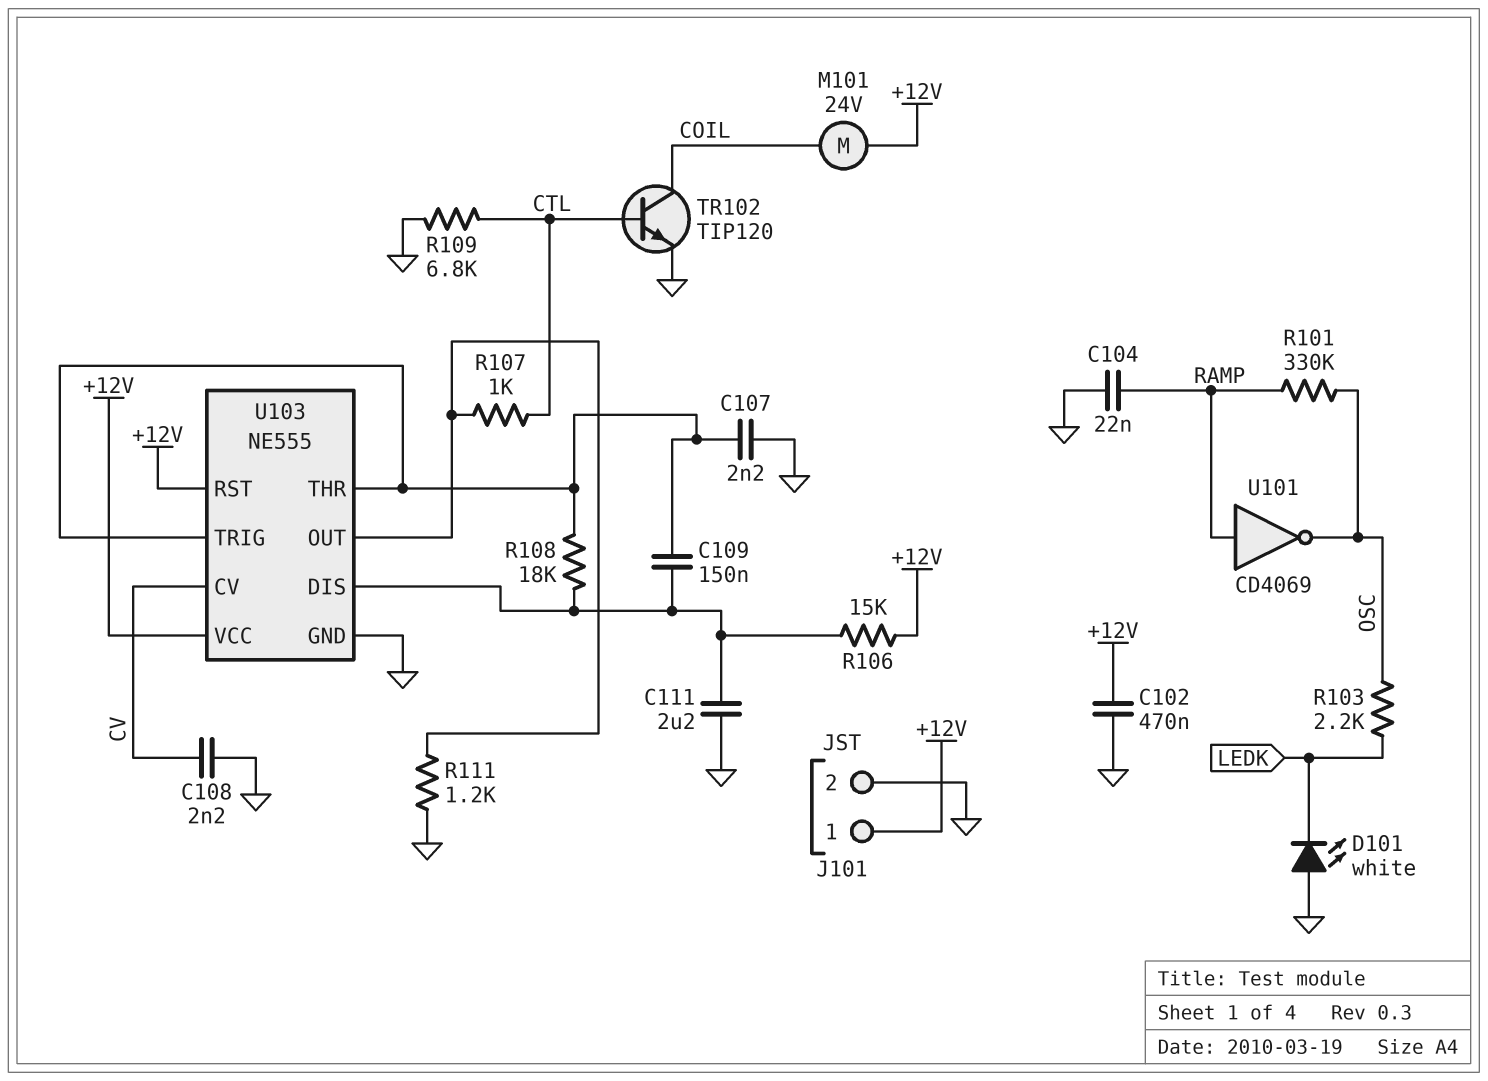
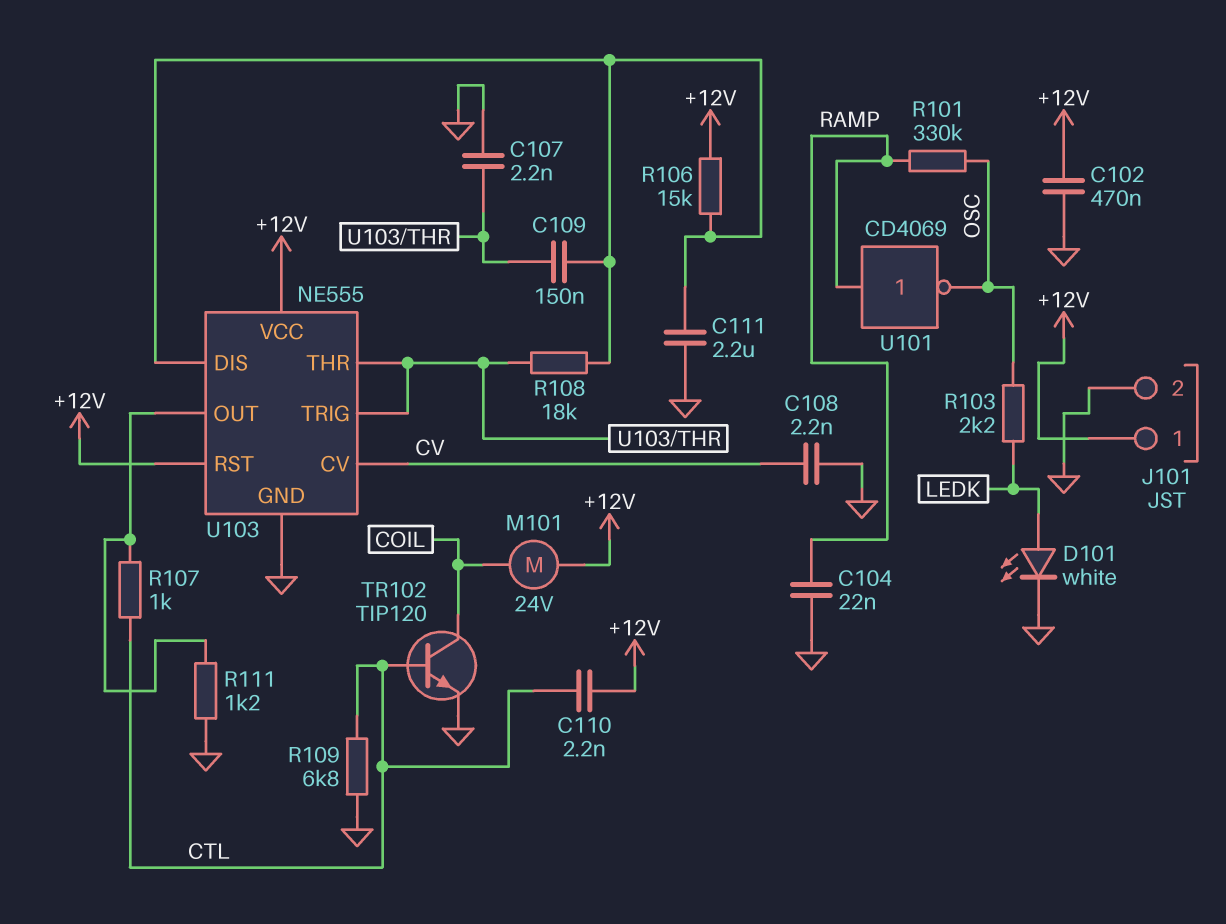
C110: none -> 2.2nF (+12V, CTL)
D101: LED white (A GND, K LEDK) -> LED white (A LEDK, K GND)

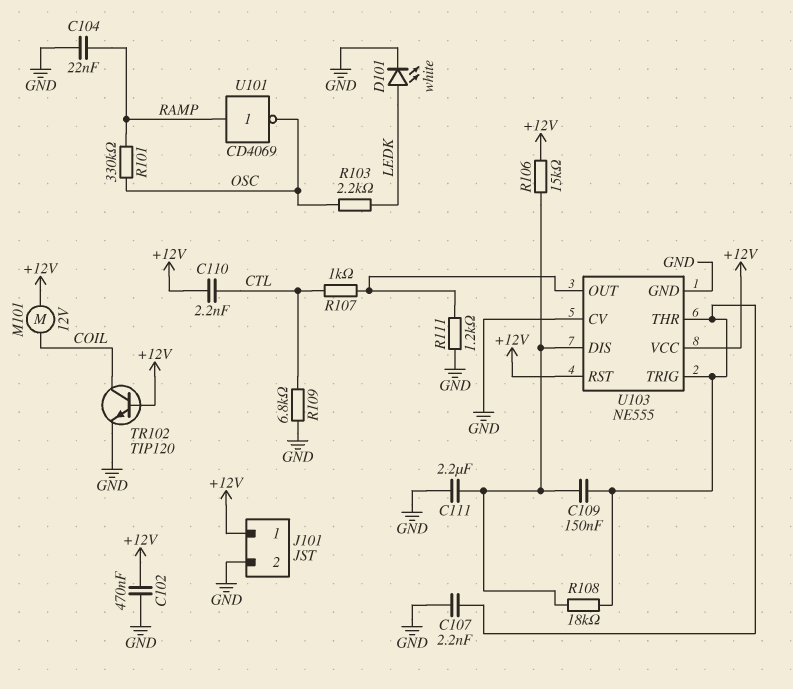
C108: 2.2nF (CV, GND) -> none
M101: motor 24V (+12V, COIL) -> motor 12V (+12V, COIL)
TR102: NPN TIP120 (B CTL, C COIL, E GND) -> NPN TIP120 (B +12V, C COIL, E GND)
U103 pin CV: CV -> GND

